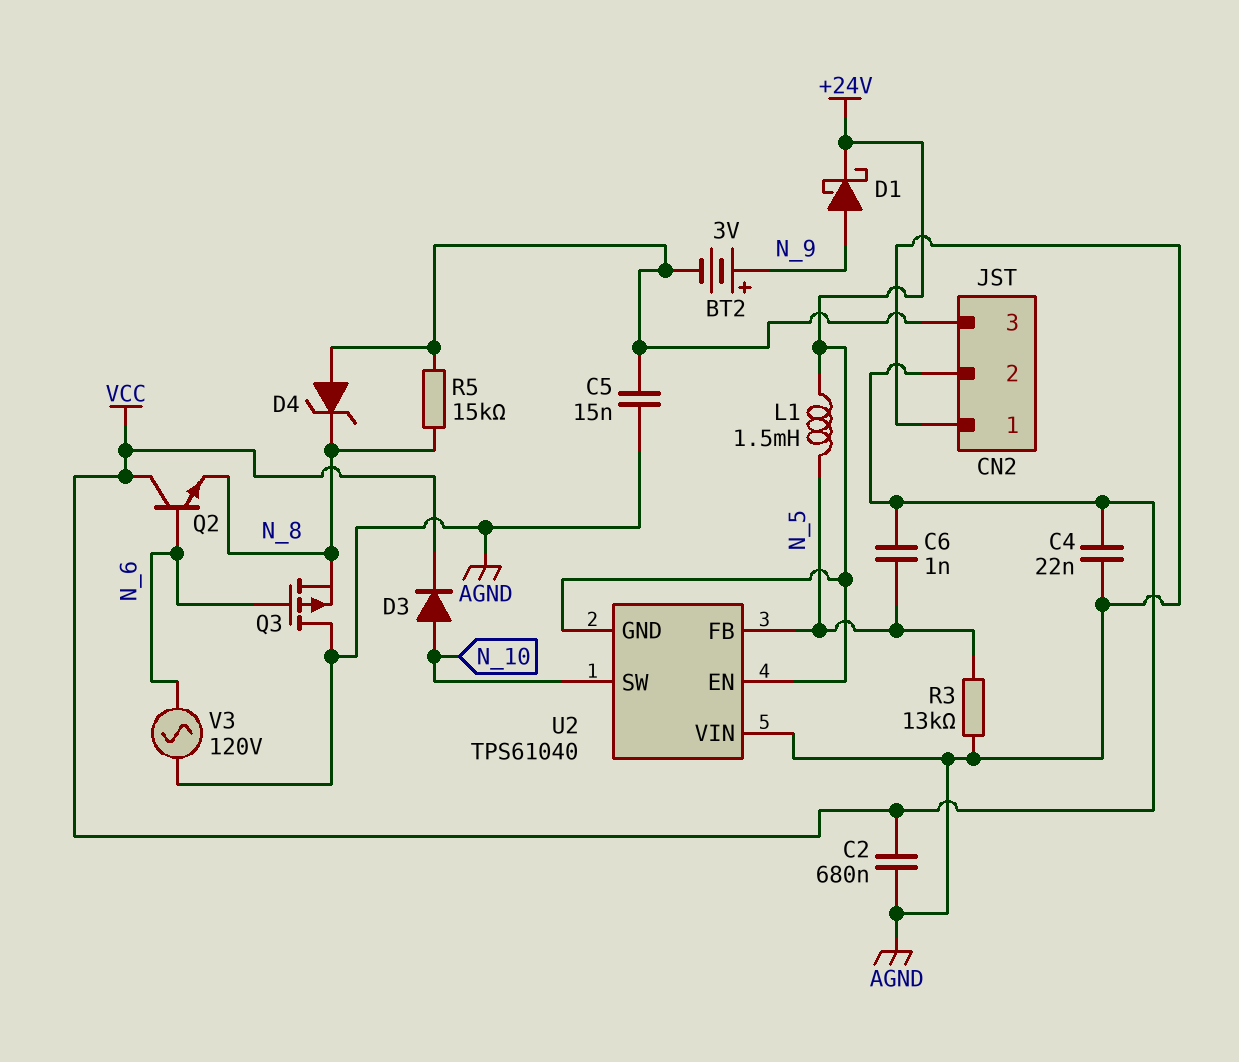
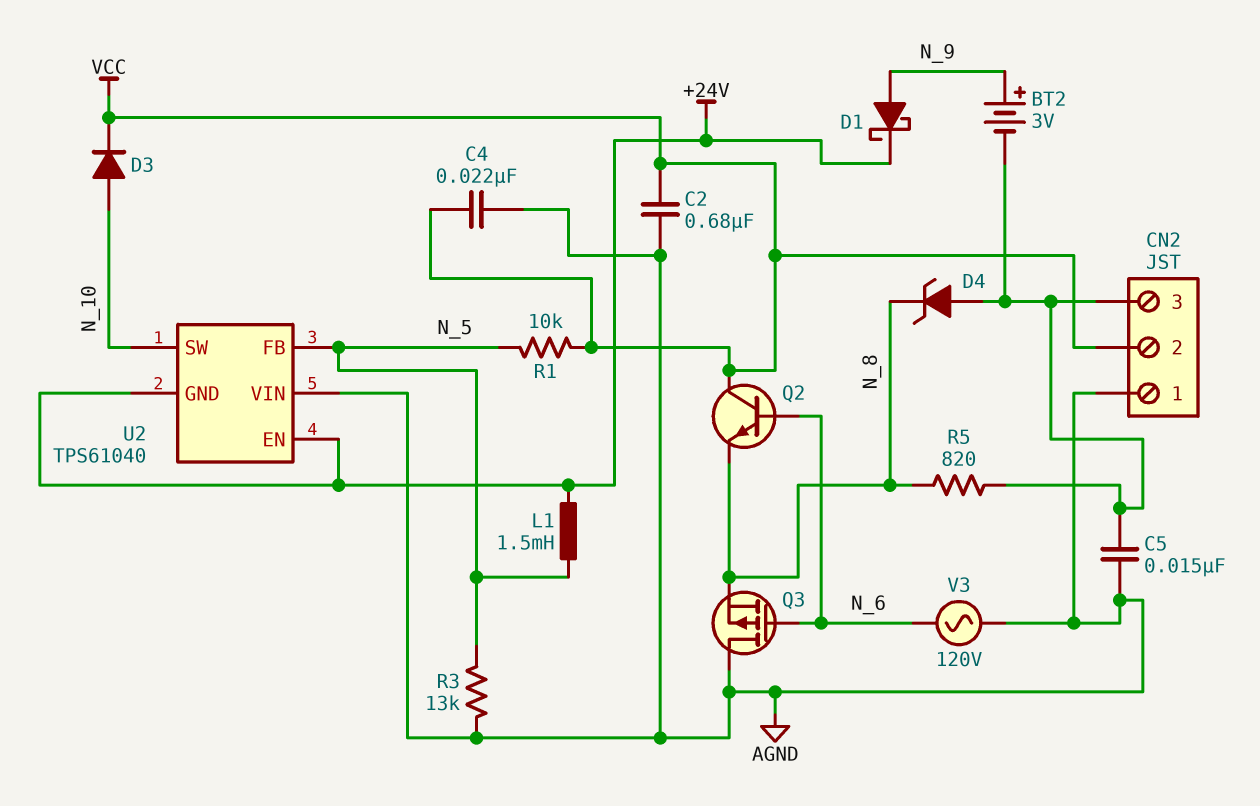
C6: 1nF (N_5, VCC) -> none
R1: none -> 10k (N_5, VCC)
R5: 15k (CN2/3, N_8) -> 820 (CN2/3, N_8)

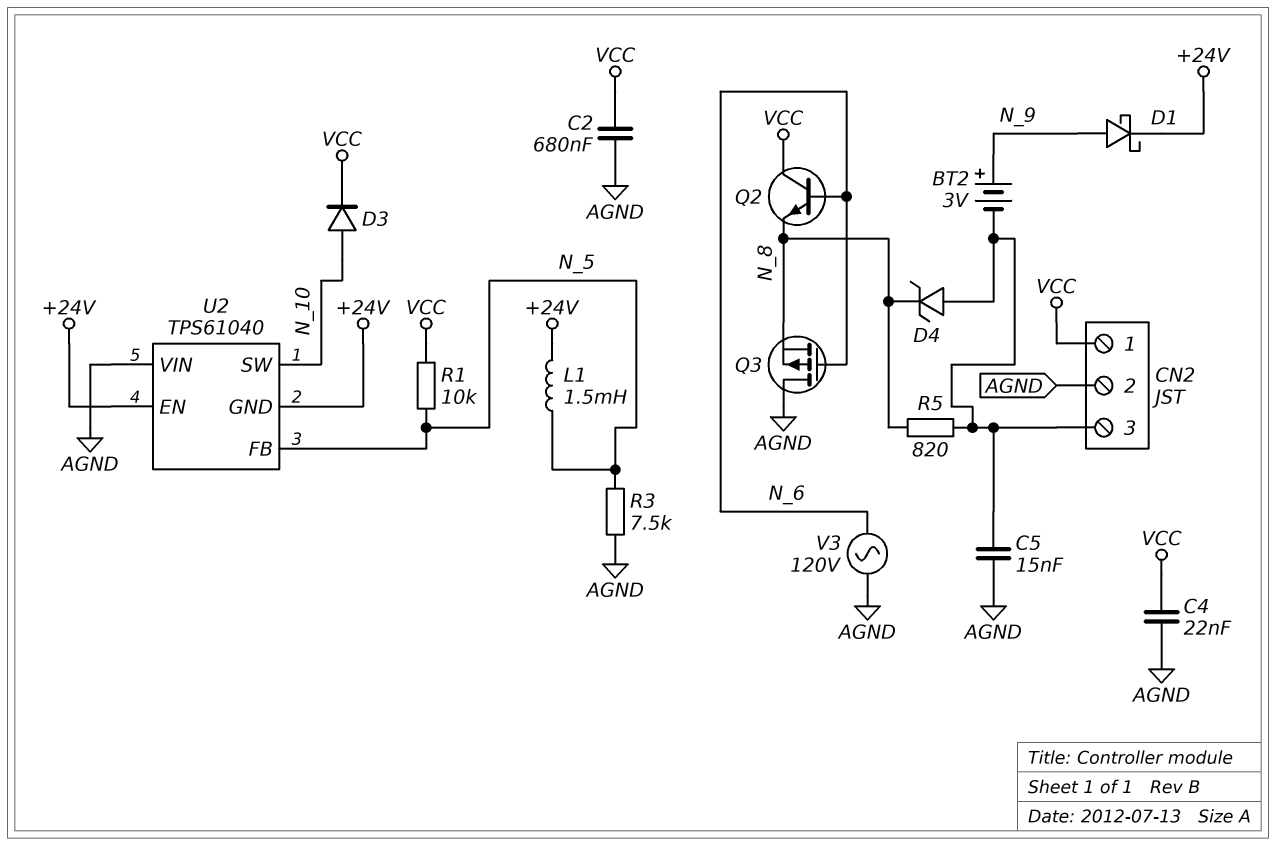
CN2 pin 1: AGND -> VCC
CN2 pin 2: VCC -> AGND
R3: 13k (AGND, N_5) -> 7.5k (AGND, N_5)

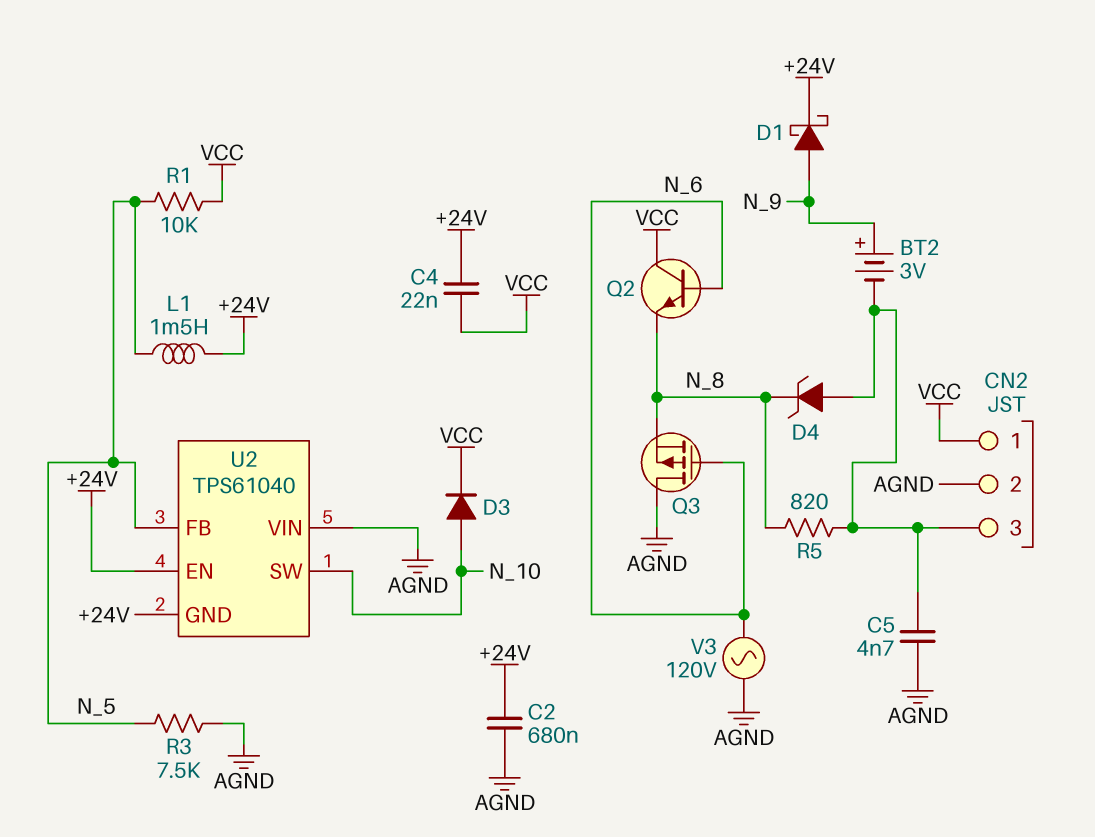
C2: 680nF (AGND, VCC) -> 680nF (+24V, AGND)
C4: 22nF (AGND, VCC) -> 22nF (+24V, VCC)
C5: 15nF (AGND, CN2/3) -> 4.7nF (AGND, CN2/3)

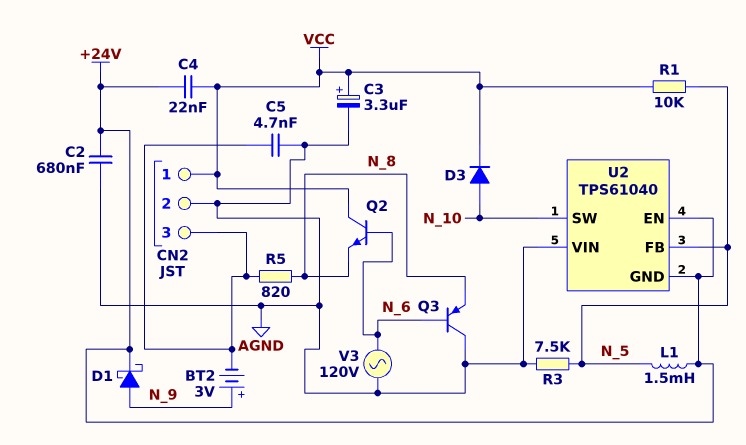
C3: none -> 3.3uF (plus VCC, minus AGND)
D4: zener (A CN2/3, K N_8) -> none
Q3: PMOS (G N_6, D AGND, S N_8) -> PNP (B N_6, C AGND, E N_8)

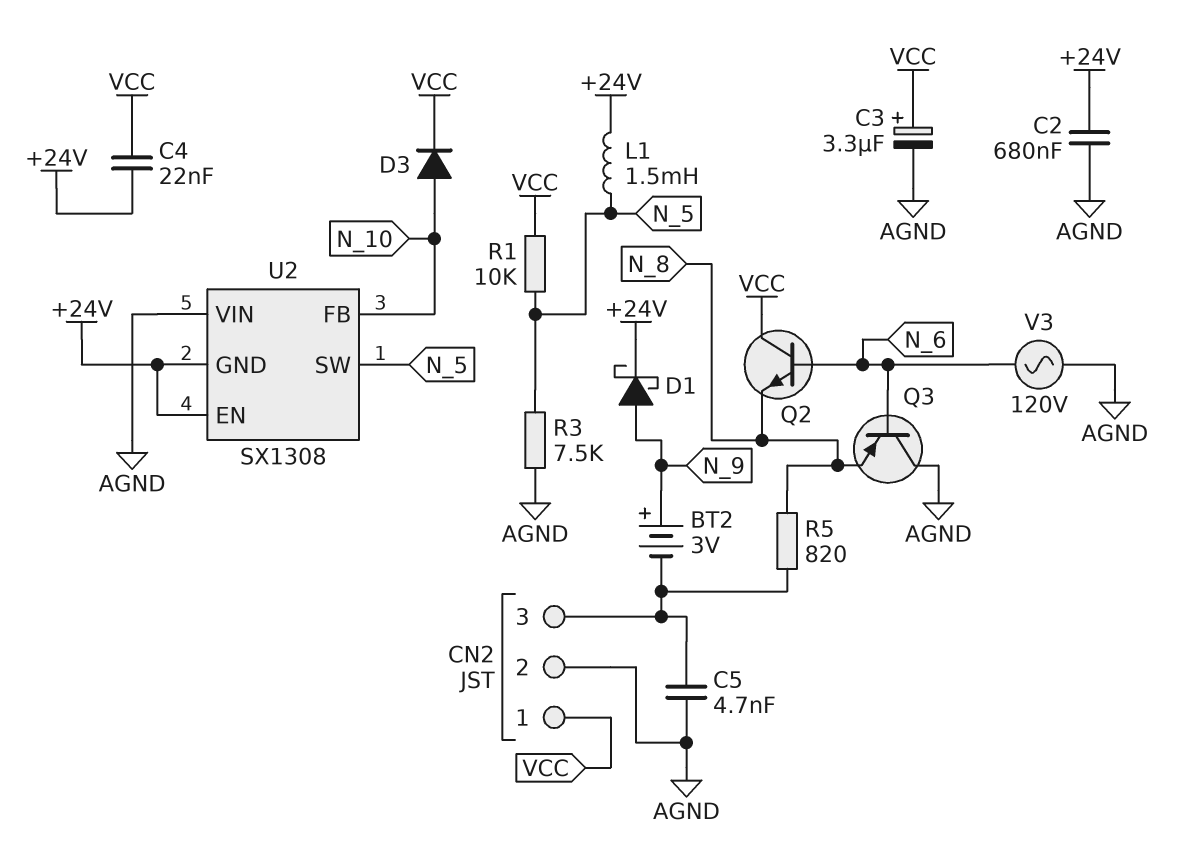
U2: TPS61040 -> SX1308
U2 pin FB: N_5 -> N_10
U2 pin SW: N_10 -> N_5

